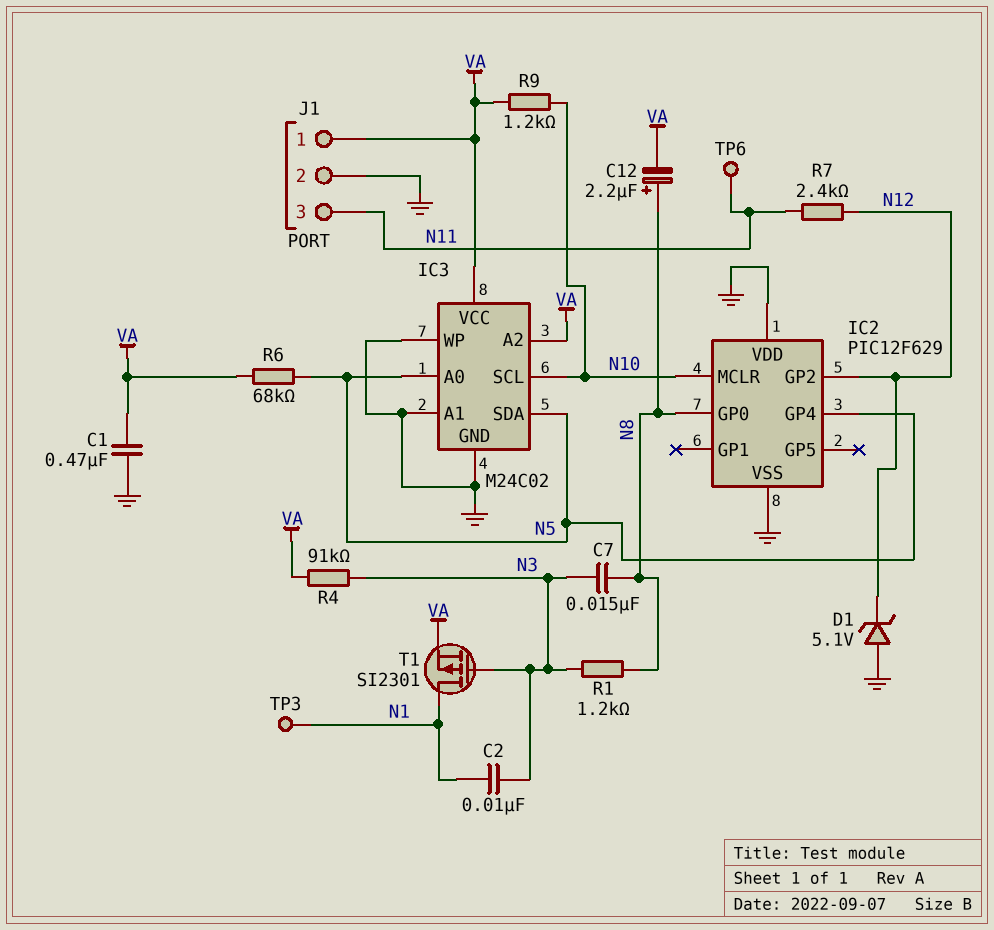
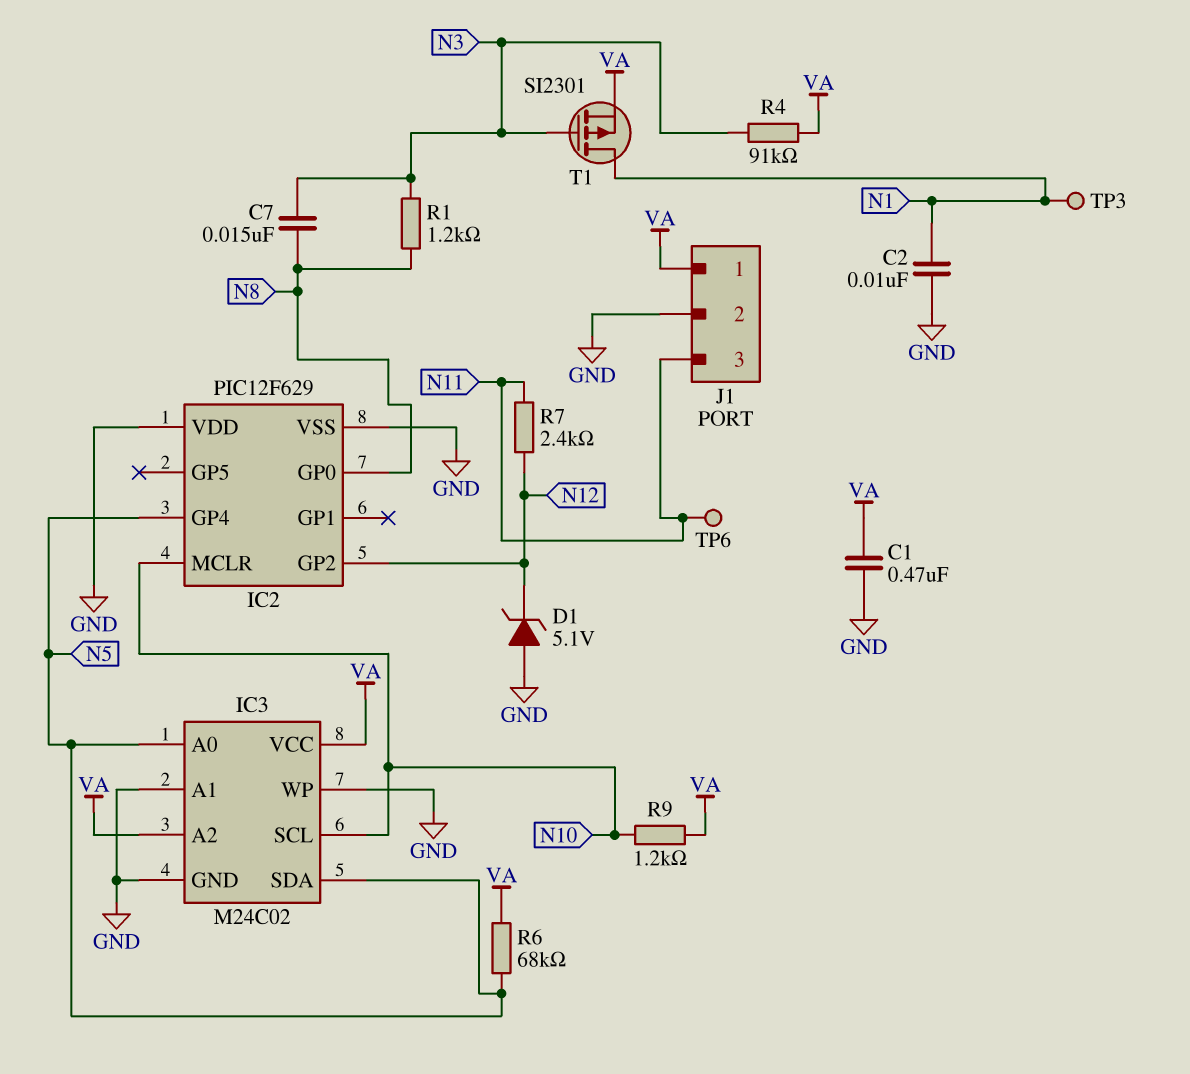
C2: 10nF (N1, N3) -> 10nF (GND, N1)
C12: 2.2uF (plus N8, minus VA) -> none

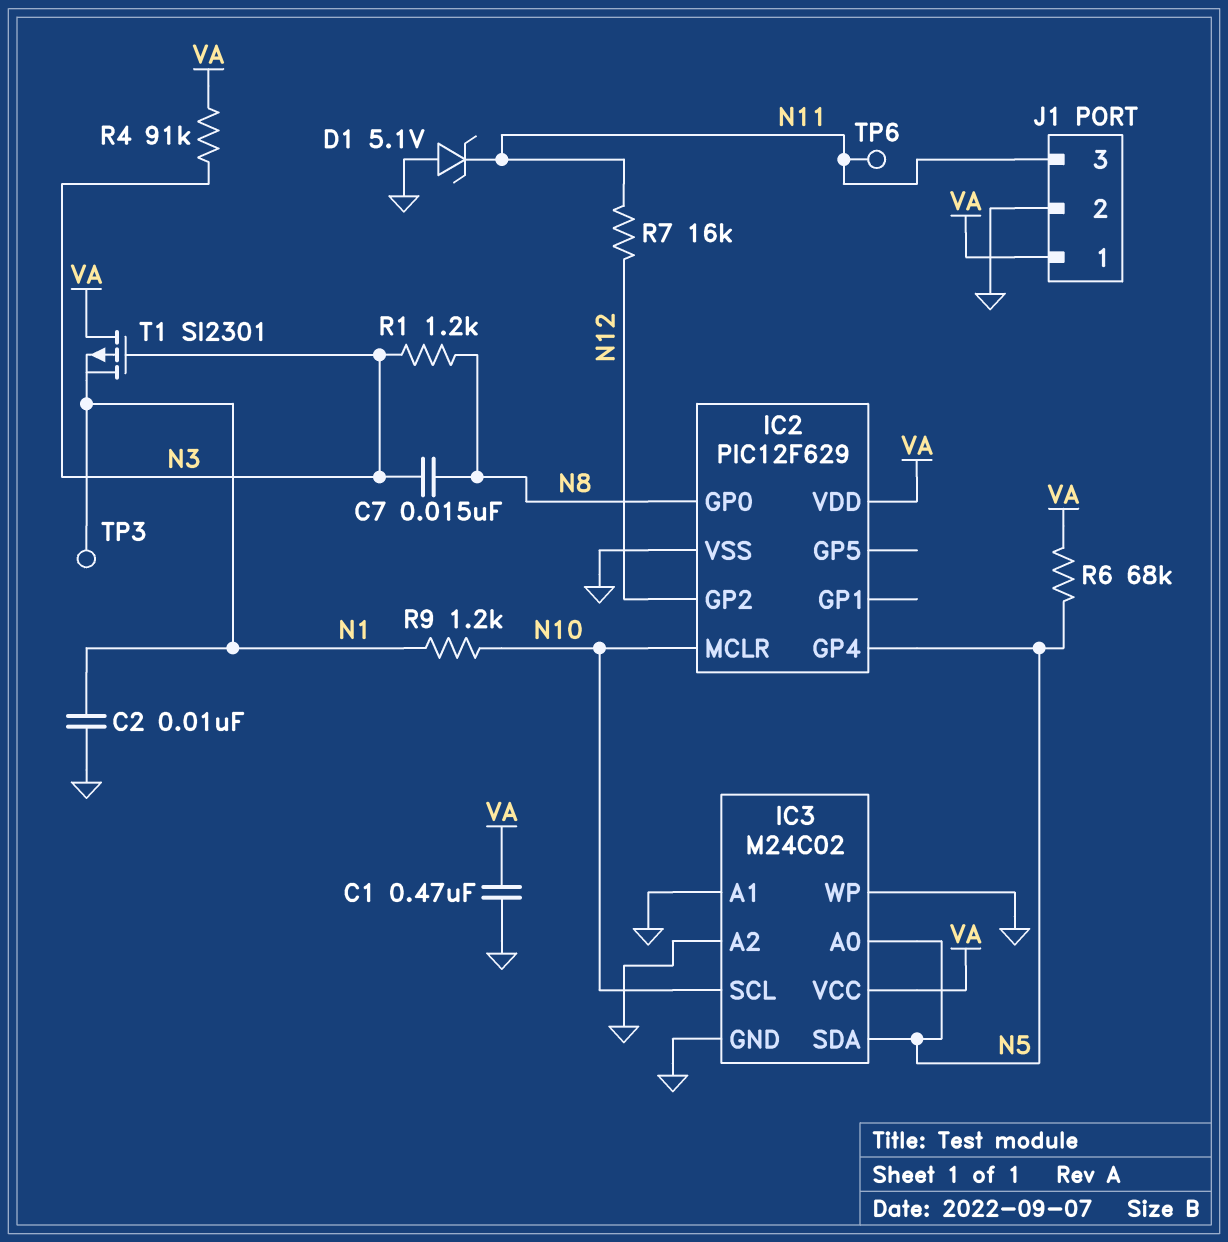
D1: zener 5.1V (A GND, K N12) -> zener 5.1V (A GND, K N11)
IC2 pin VDD: GND -> VA
IC3 pin A2: VA -> GND
R7: 2.4k (N11, N12) -> 16k (N11, N12)
R9: 1.2k (N10, VA) -> 1.2k (N1, N10)
T1: PMOS SI2301 (G N3, D N1, S VA) -> PMOS SI2301 (G N3, D VA, S N1)

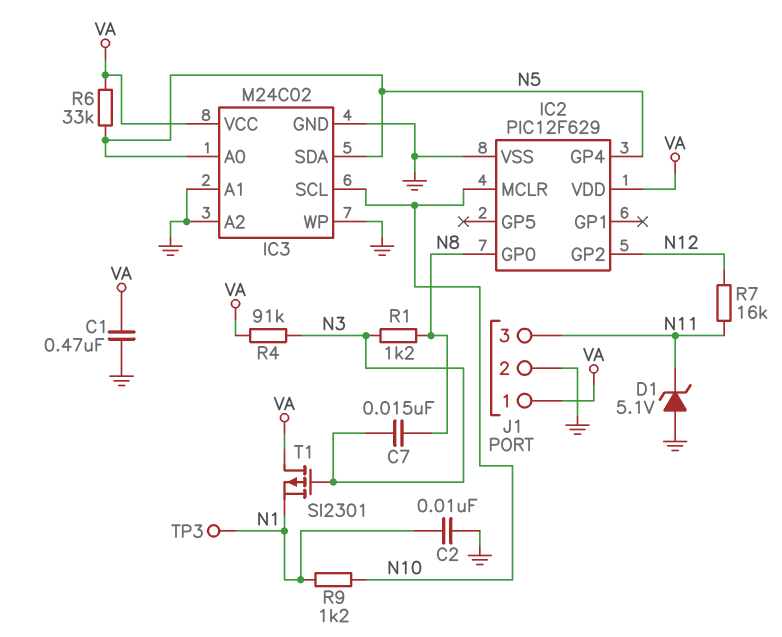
R6: 68k (N5, VA) -> 33k (N5, VA)
TP6: test point (N11) -> none

